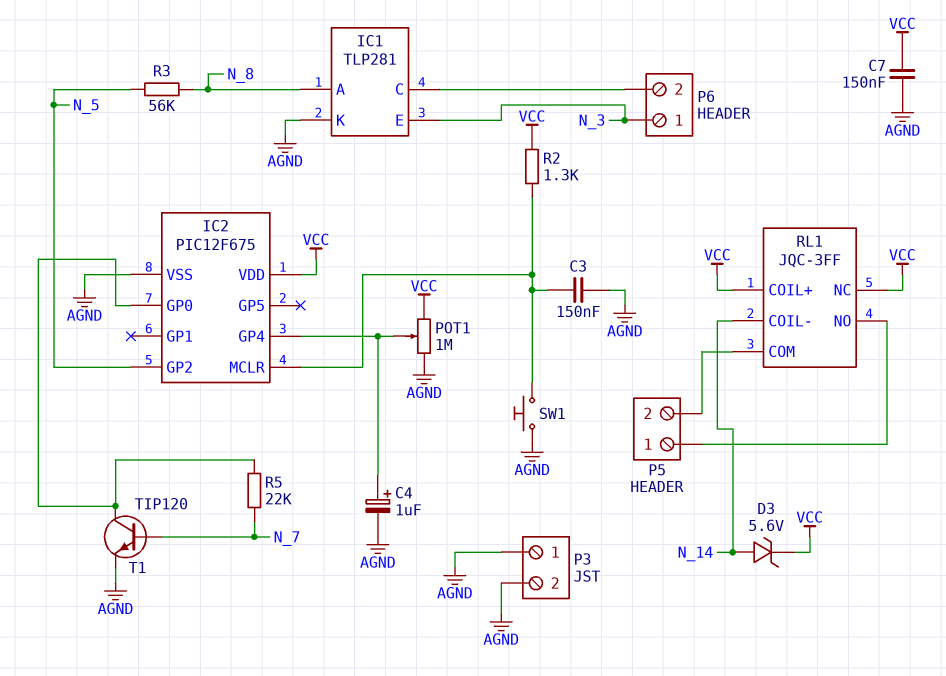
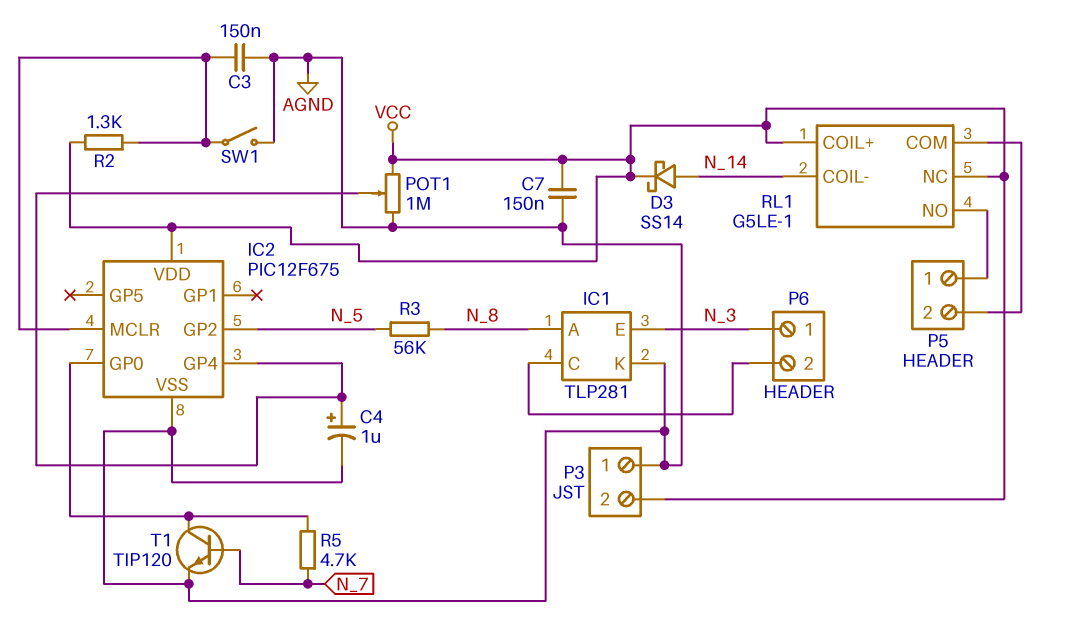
D3: zener 5.6V (A N_14, K VCC) -> schottky SS14 (A N_14, K VCC)
P3 pin 2: AGND -> VCC
R5: 22k (IC2/GP0, N_7) -> 4.7k (IC2/GP0, N_7)
RL1: JQC-3FF -> G5LE-1
SW1: button (AGND, IC2/MCLR) -> switch (AGND, IC2/MCLR)

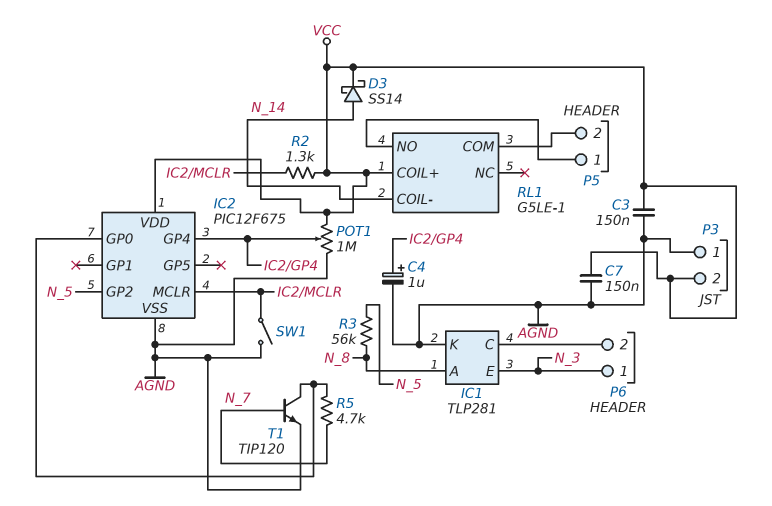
C3: 150nF (AGND, IC2/MCLR) -> 150nF (AGND, VCC)
RL1 pin NC: VCC -> none

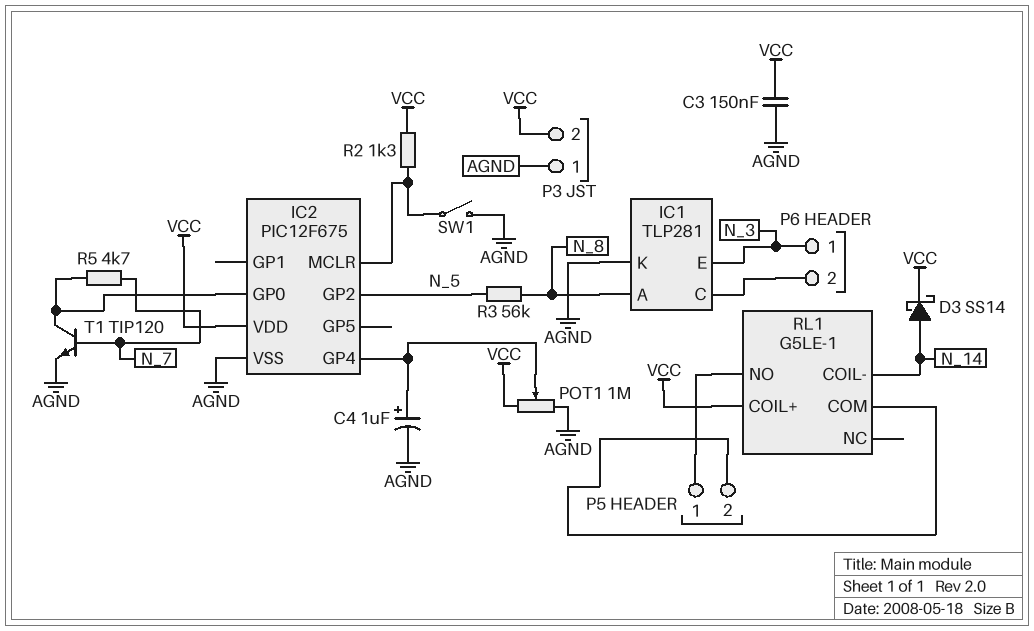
C7: 150nF (AGND, VCC) -> none

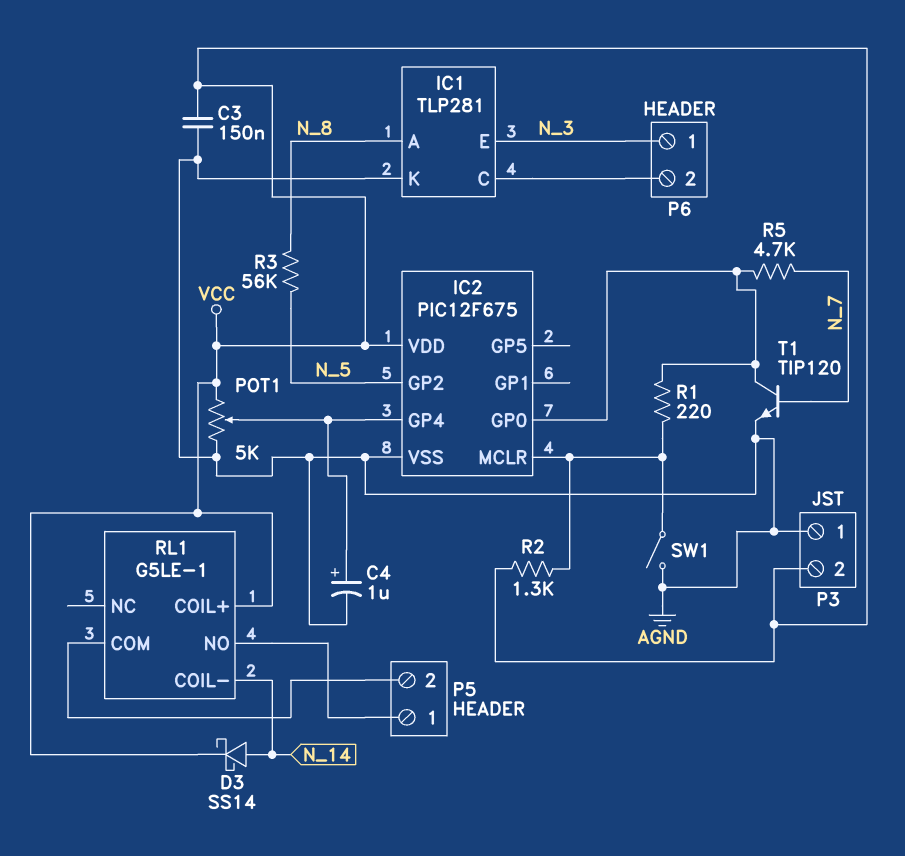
POT1: 1M (AGND, VCC, wiper IC2/GP4) -> 5k (AGND, VCC, wiper IC2/GP4)
R1: none -> 220 (IC2/GP0, IC2/MCLR)

